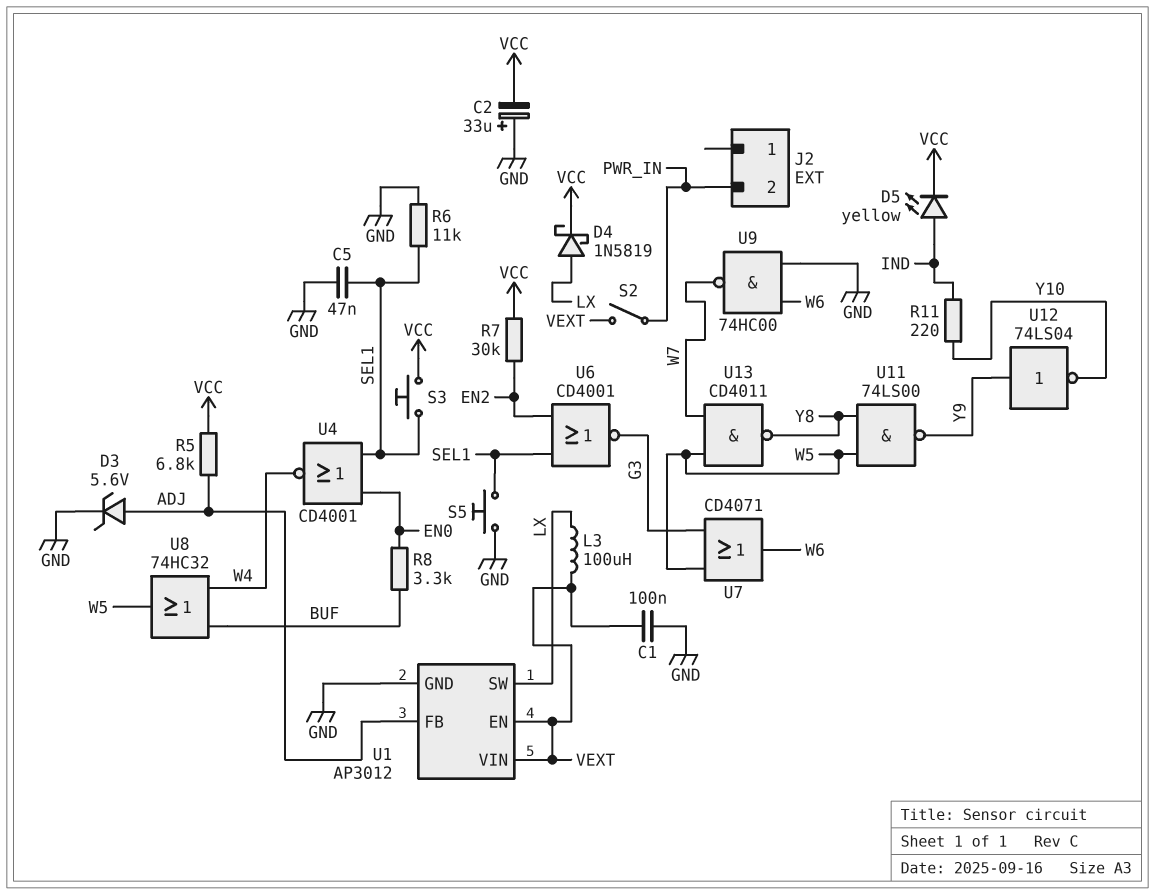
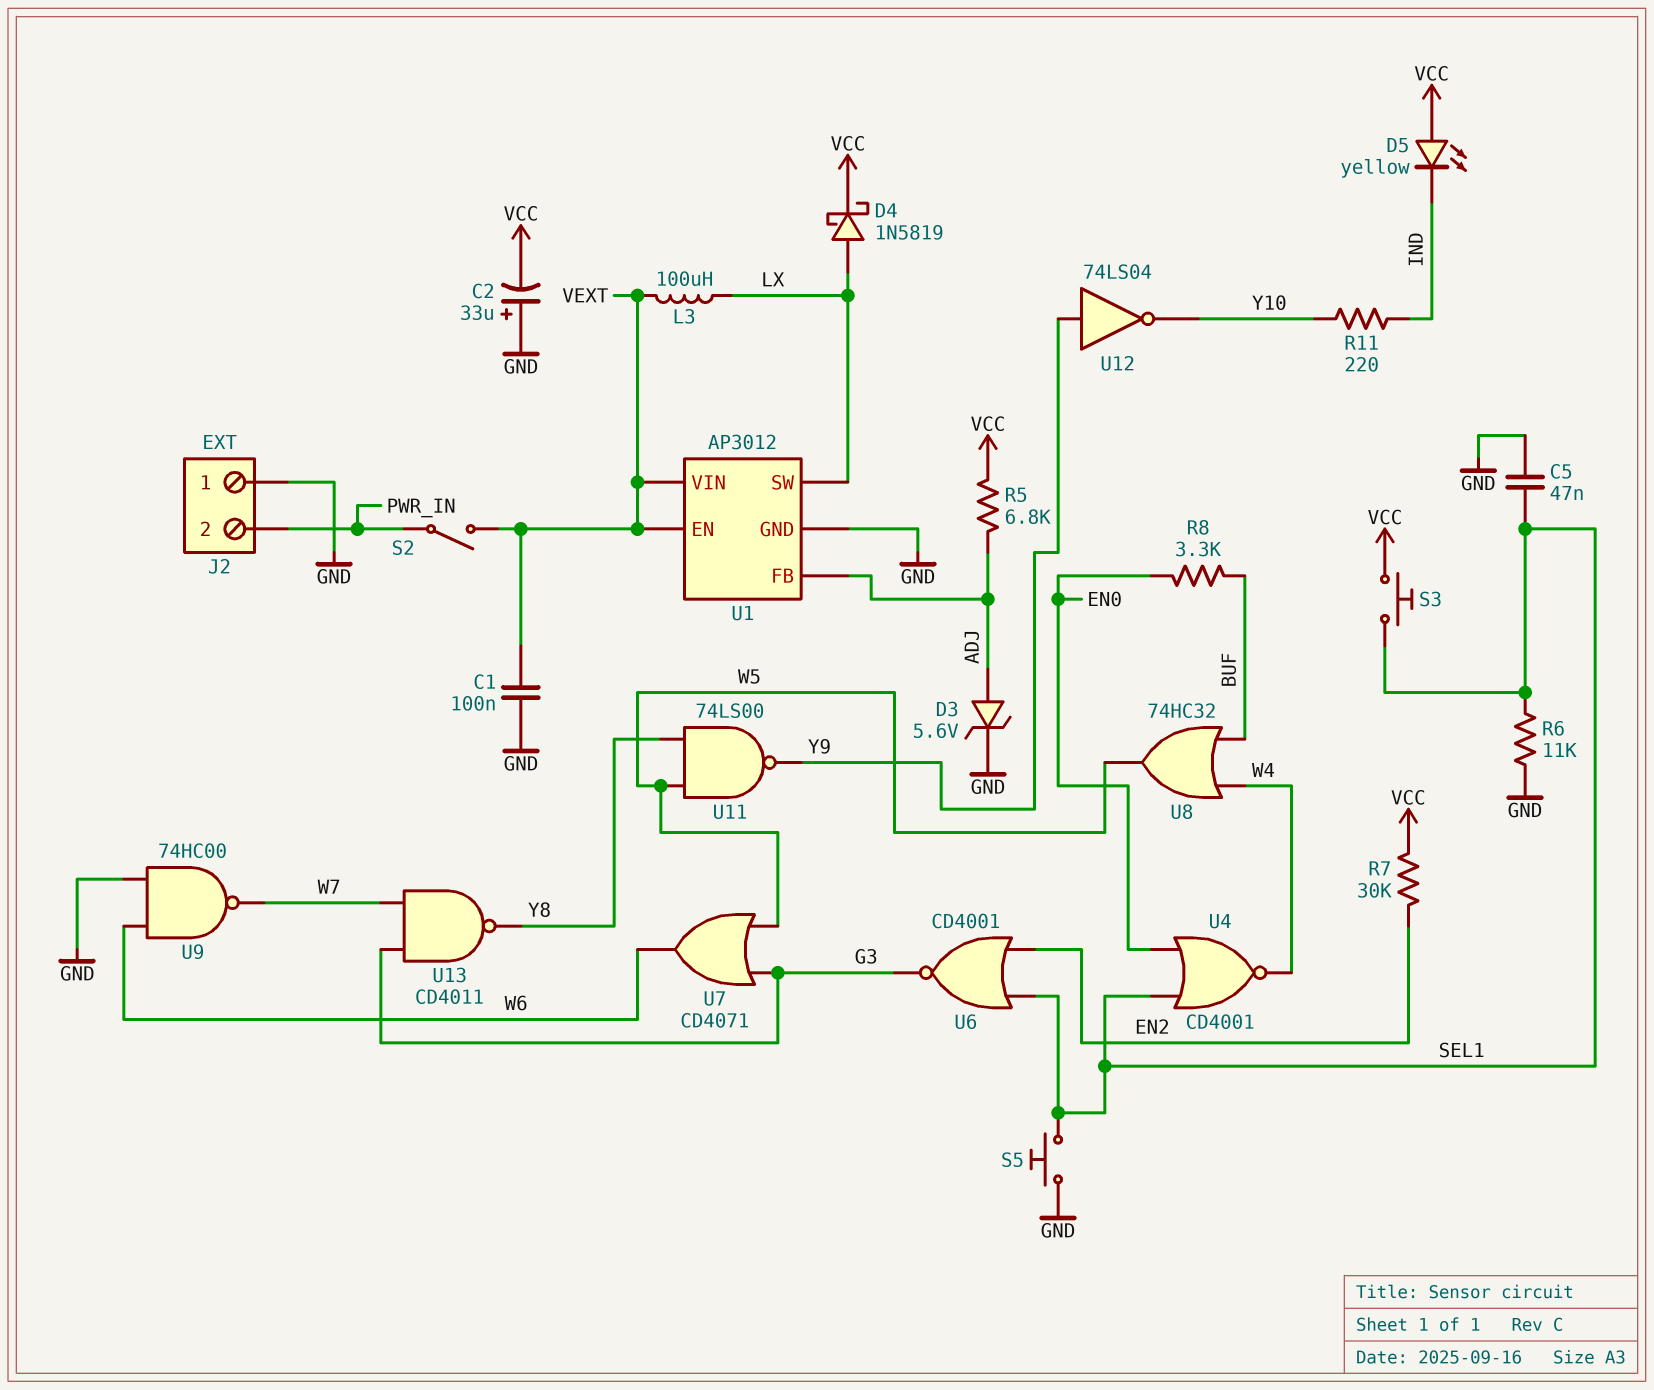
D5: LED yellow (A IND, K VCC) -> LED yellow (A VCC, K IND)
J2 pin 1: none -> GND
U13: NAND CD4011 (in W5, in W7, out Y8) -> NAND CD4011 (in G3, in W7, out Y8)

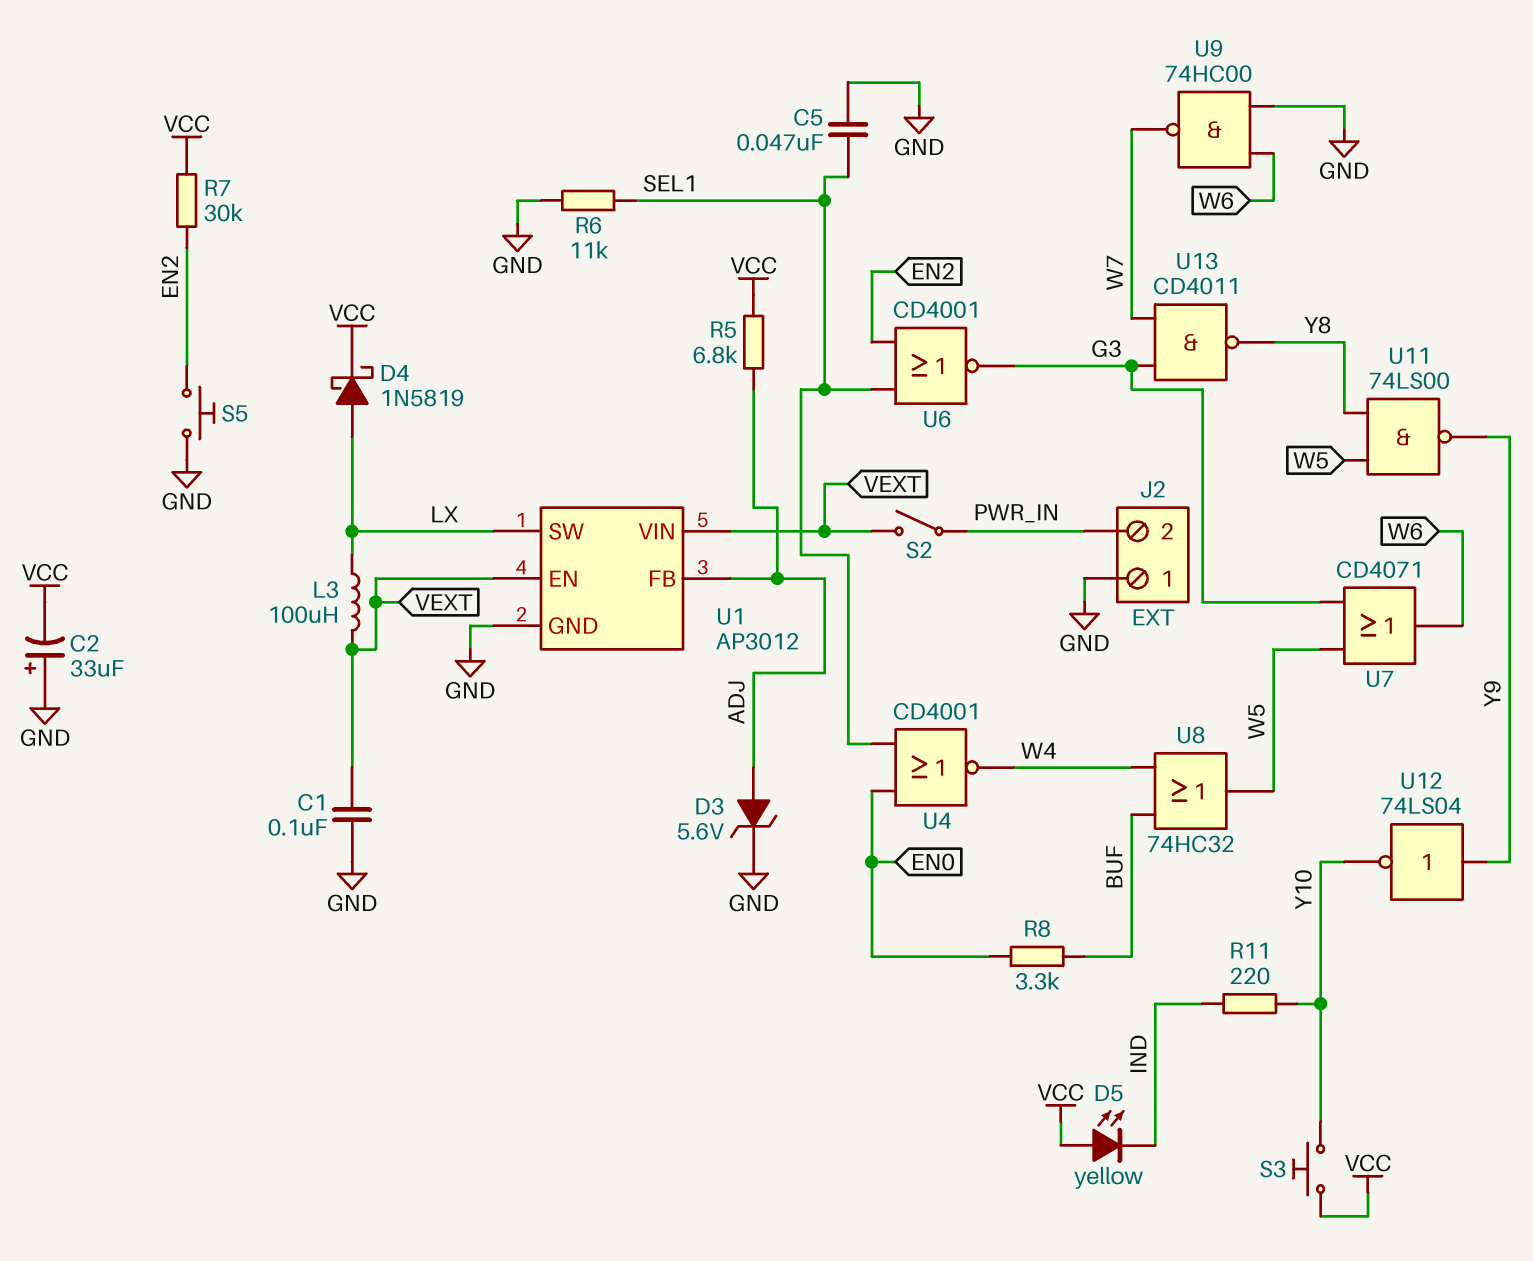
S3: button (SEL1, VCC) -> button (VCC, Y10)
S5: button (GND, SEL1) -> button (EN2, GND)

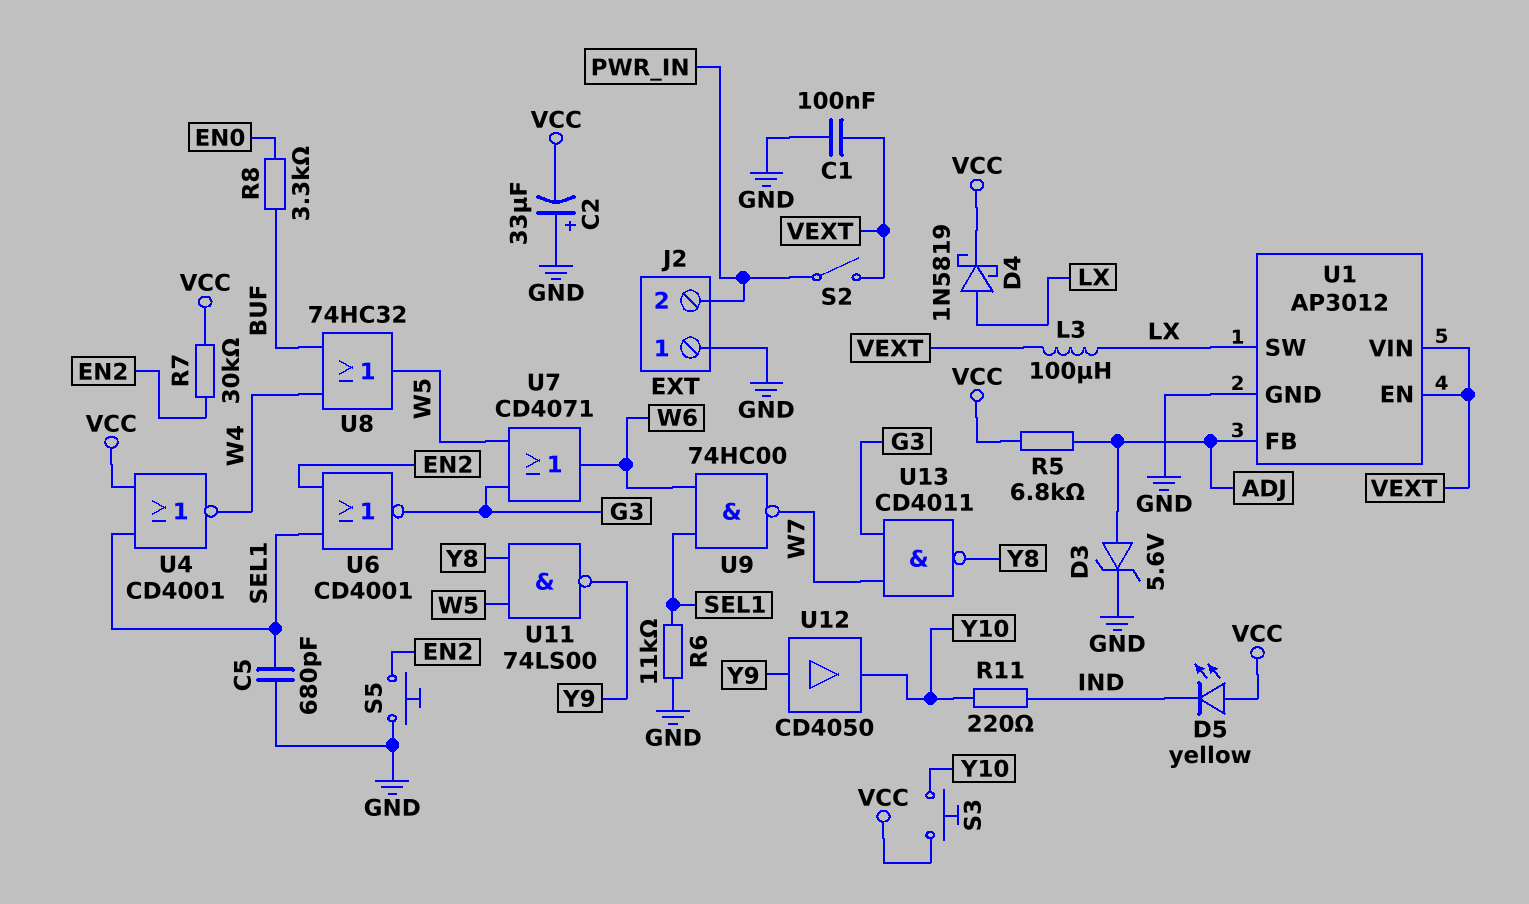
C5: 47nF (GND, SEL1) -> 680pF (GND, SEL1)
U4: NOR CD4001 (in EN0, in SEL1, out W4) -> NOR CD4001 (in SEL1, in VCC, out W4)
U9: NAND 74HC00 (in GND, in W6, out W7) -> NAND 74HC00 (in SEL1, in W6, out W7)
U12: NOT 74LS04 (in Y9, out Y10) -> buffer CD4050 (in Y9, out Y10)

